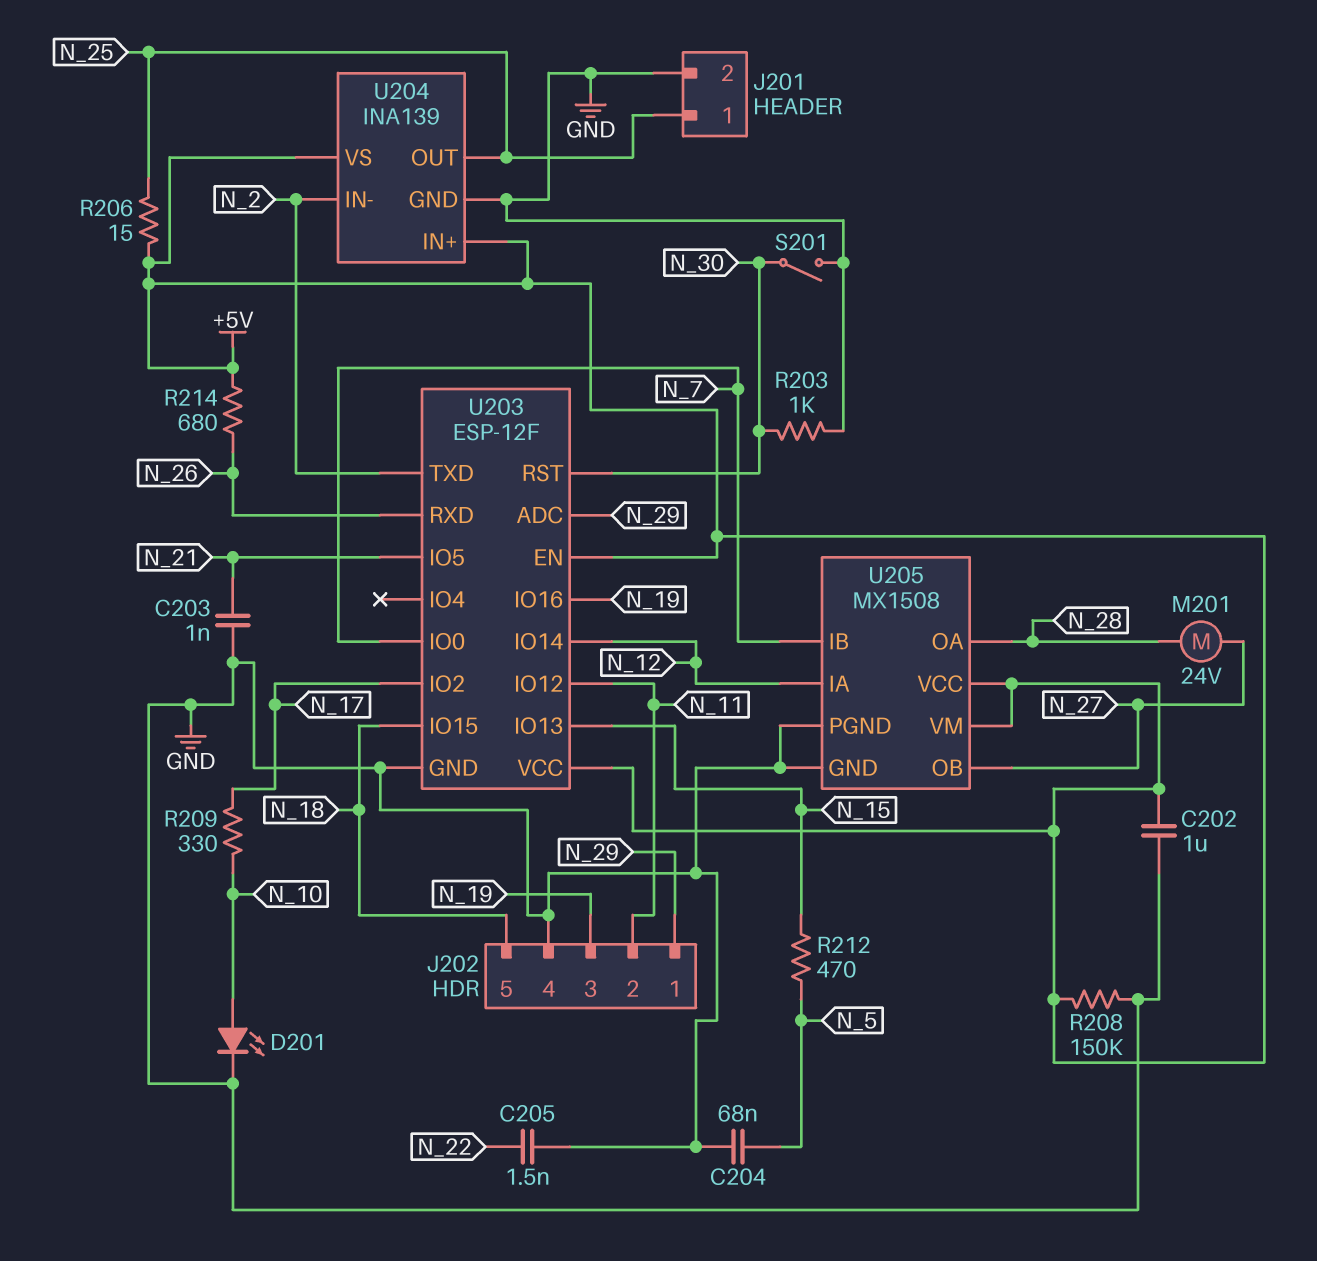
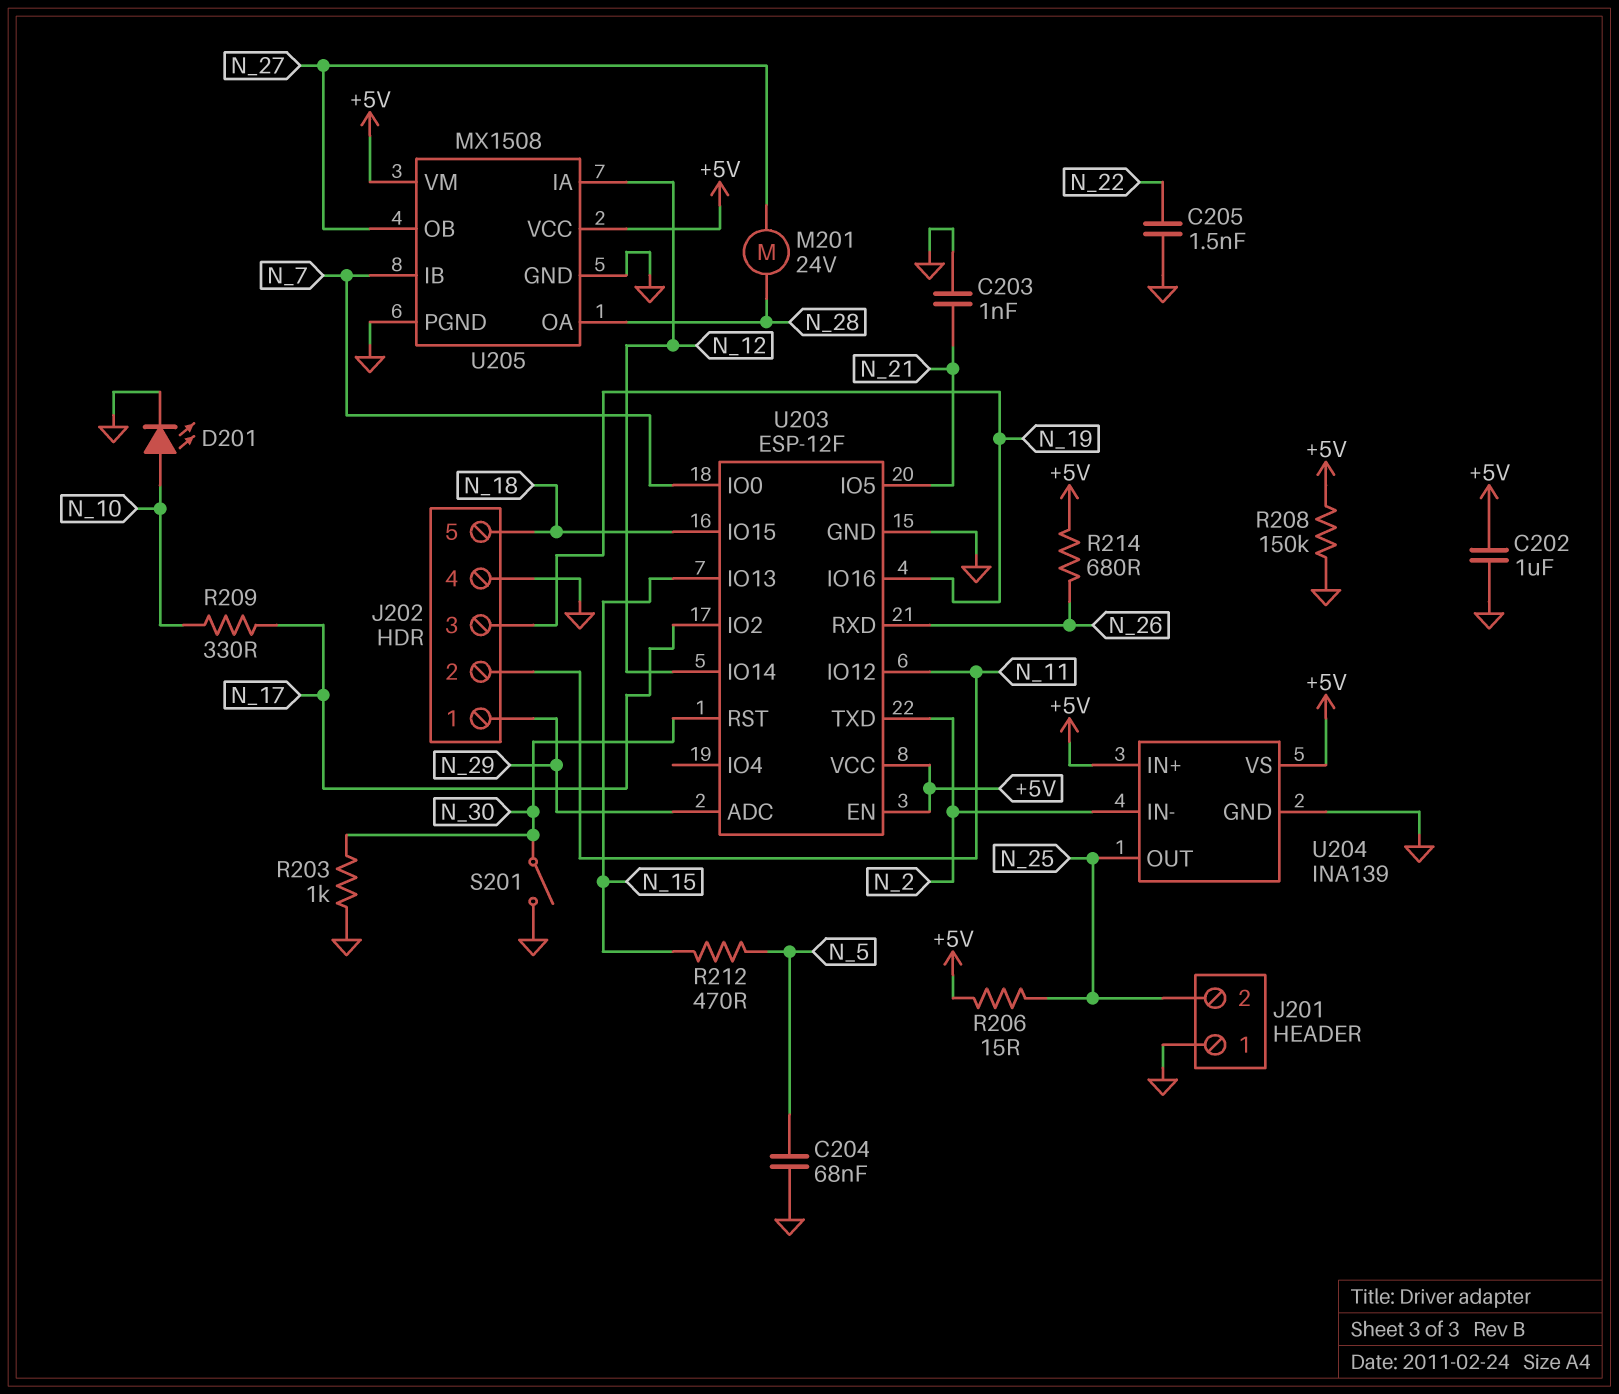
J201 pin 1: N_25 -> GND
J201 pin 2: GND -> N_25

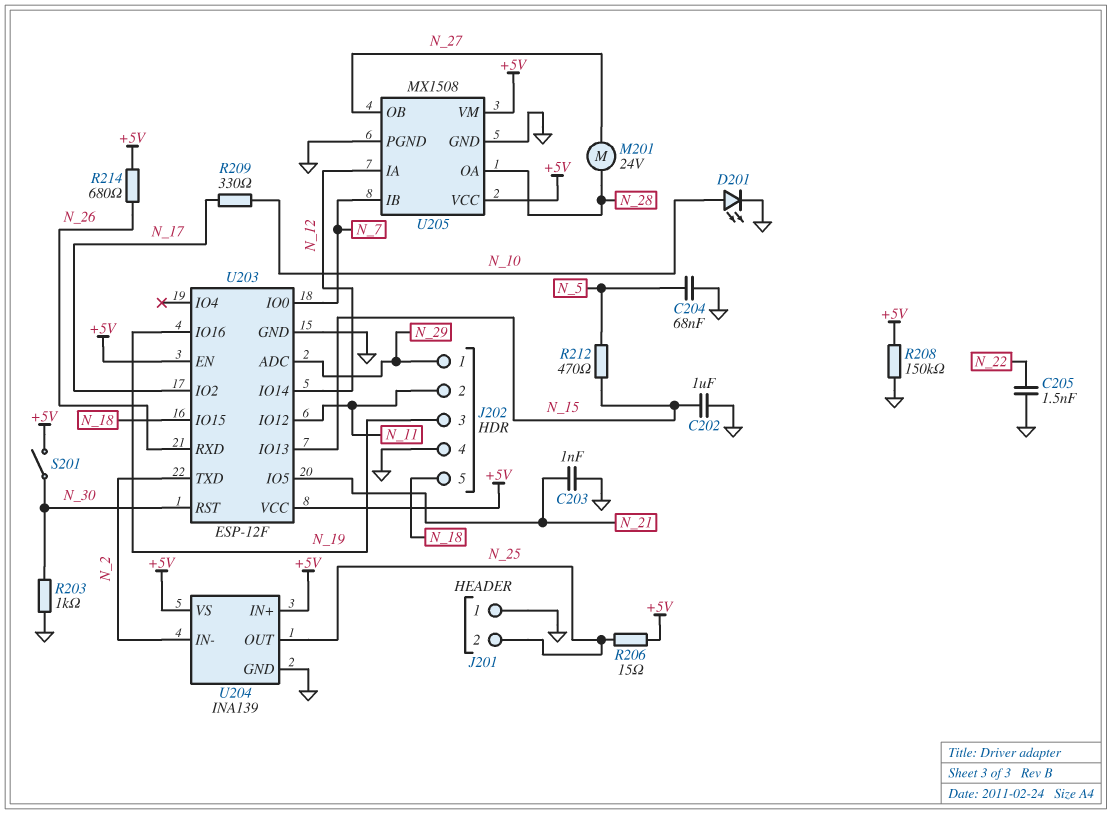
C202: 1uF (+5V, GND) -> 1uF (GND, N_15)
S201: switch (GND, N_30) -> switch (+5V, N_30)

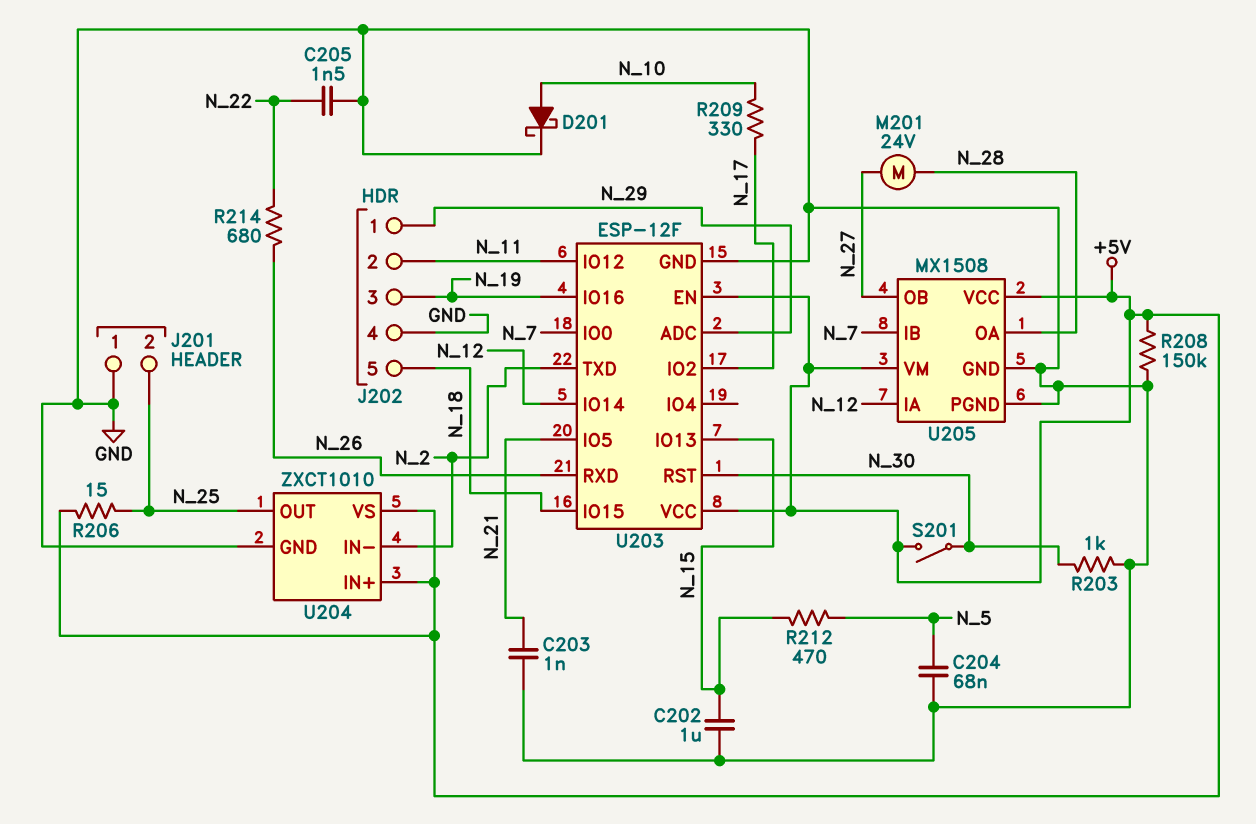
D201: LED (A N_10, K GND) -> schottky (A N_10, K GND)
R214: 680 (+5V, N_26) -> 680 (N_22, N_26)
U204: INA139 -> ZXCT1010

